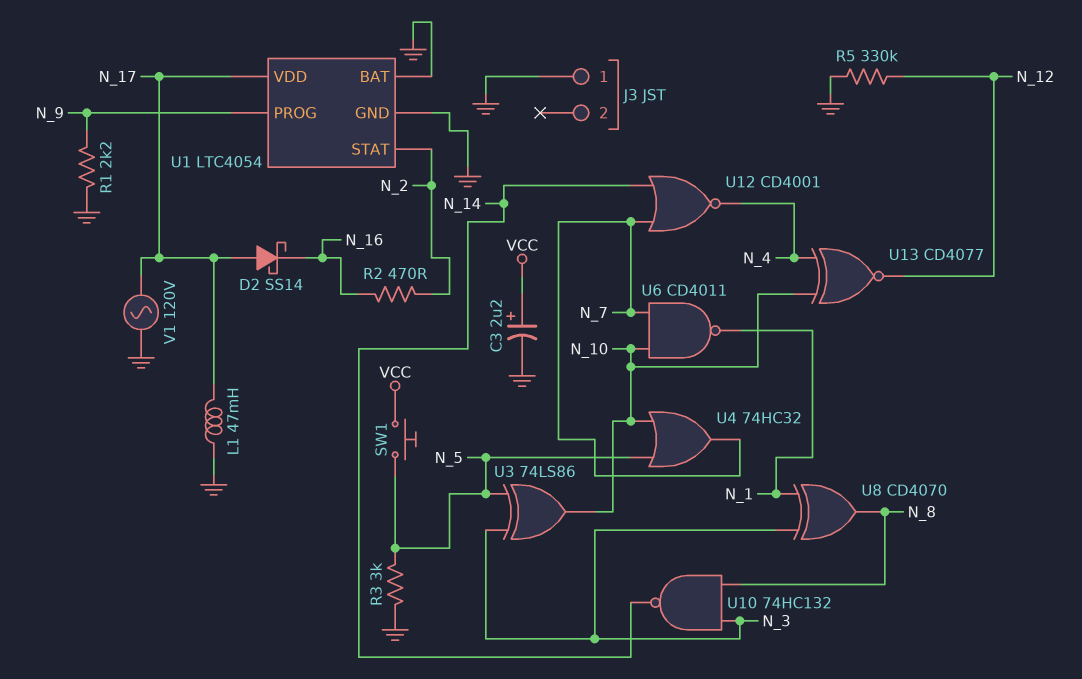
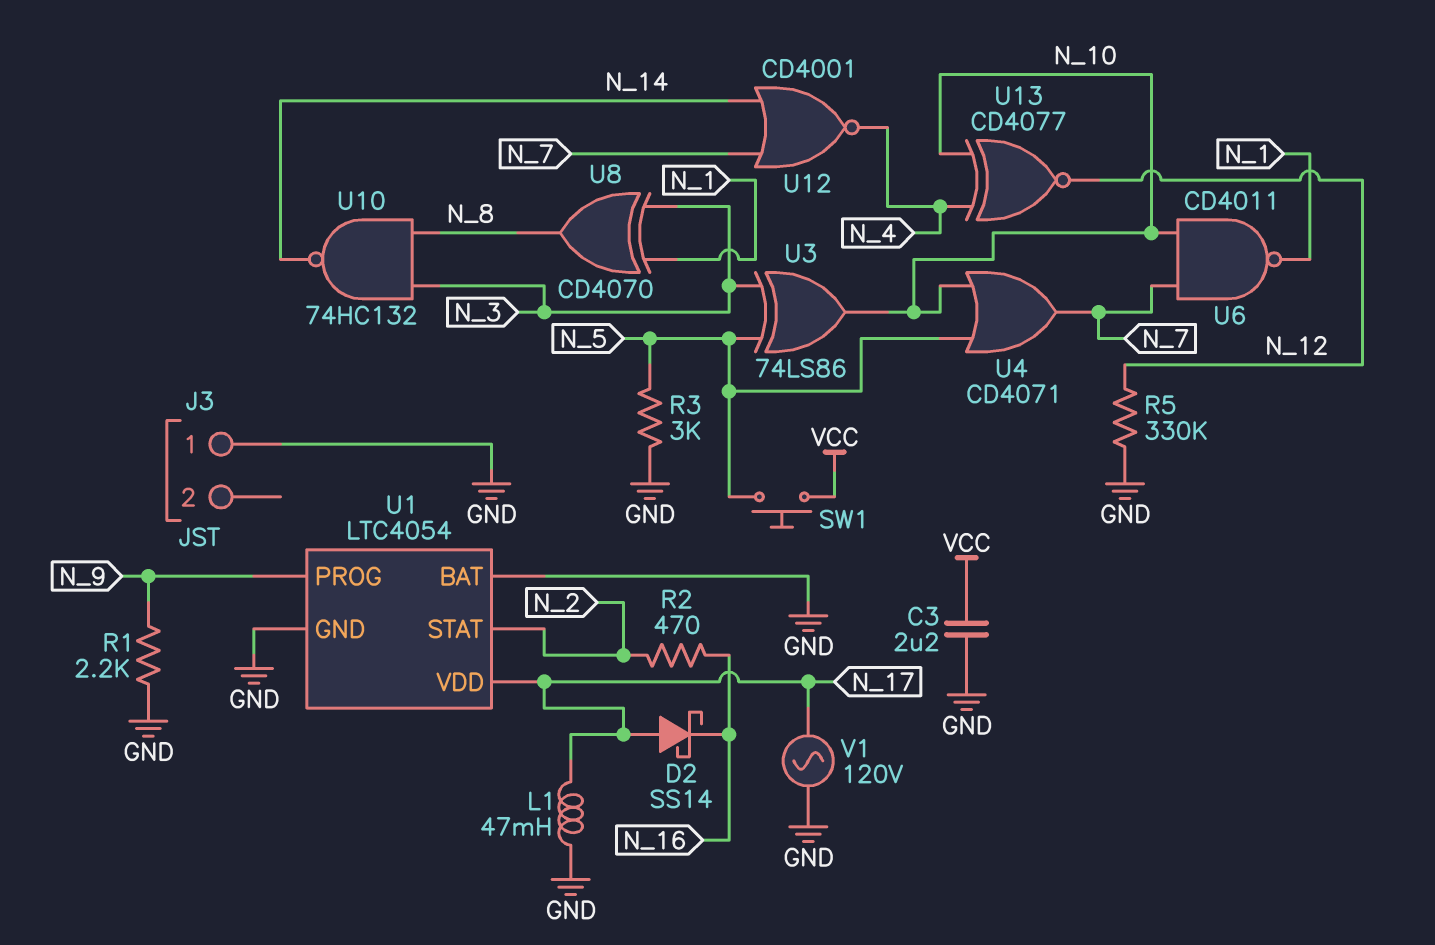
C3: 2.2uF (plus VCC, minus GND) -> 2.2uF (GND, VCC)
U4: OR 74HC32 (in N_5, in N_10, out N_7) -> OR CD4071 (in N_5, in N_10, out N_7)

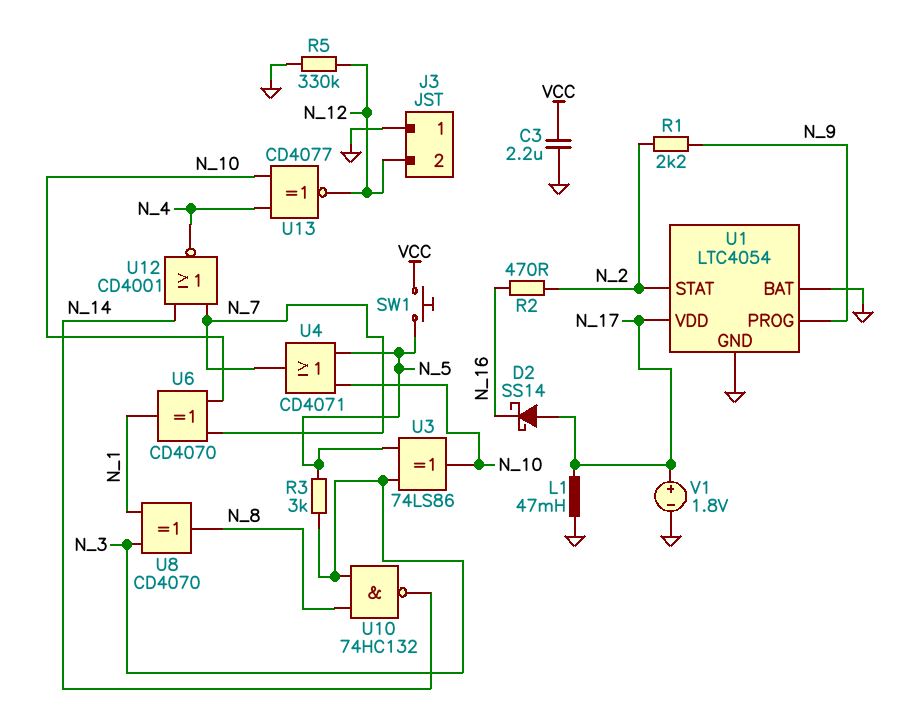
J3 pin 2: none -> N_12
R1: 2.2k (GND, N_9) -> 2.2k (N_2, N_9)
R3: 3k (GND, N_5) -> 3k (N_3, N_5)
U6: NAND CD4011 (in N_7, in N_10, out N_1) -> XOR CD4070 (in N_7, in N_10, out N_1)
V1: AC 120V (GND, N_17) -> 1.8V (plus N_17, minus GND)

